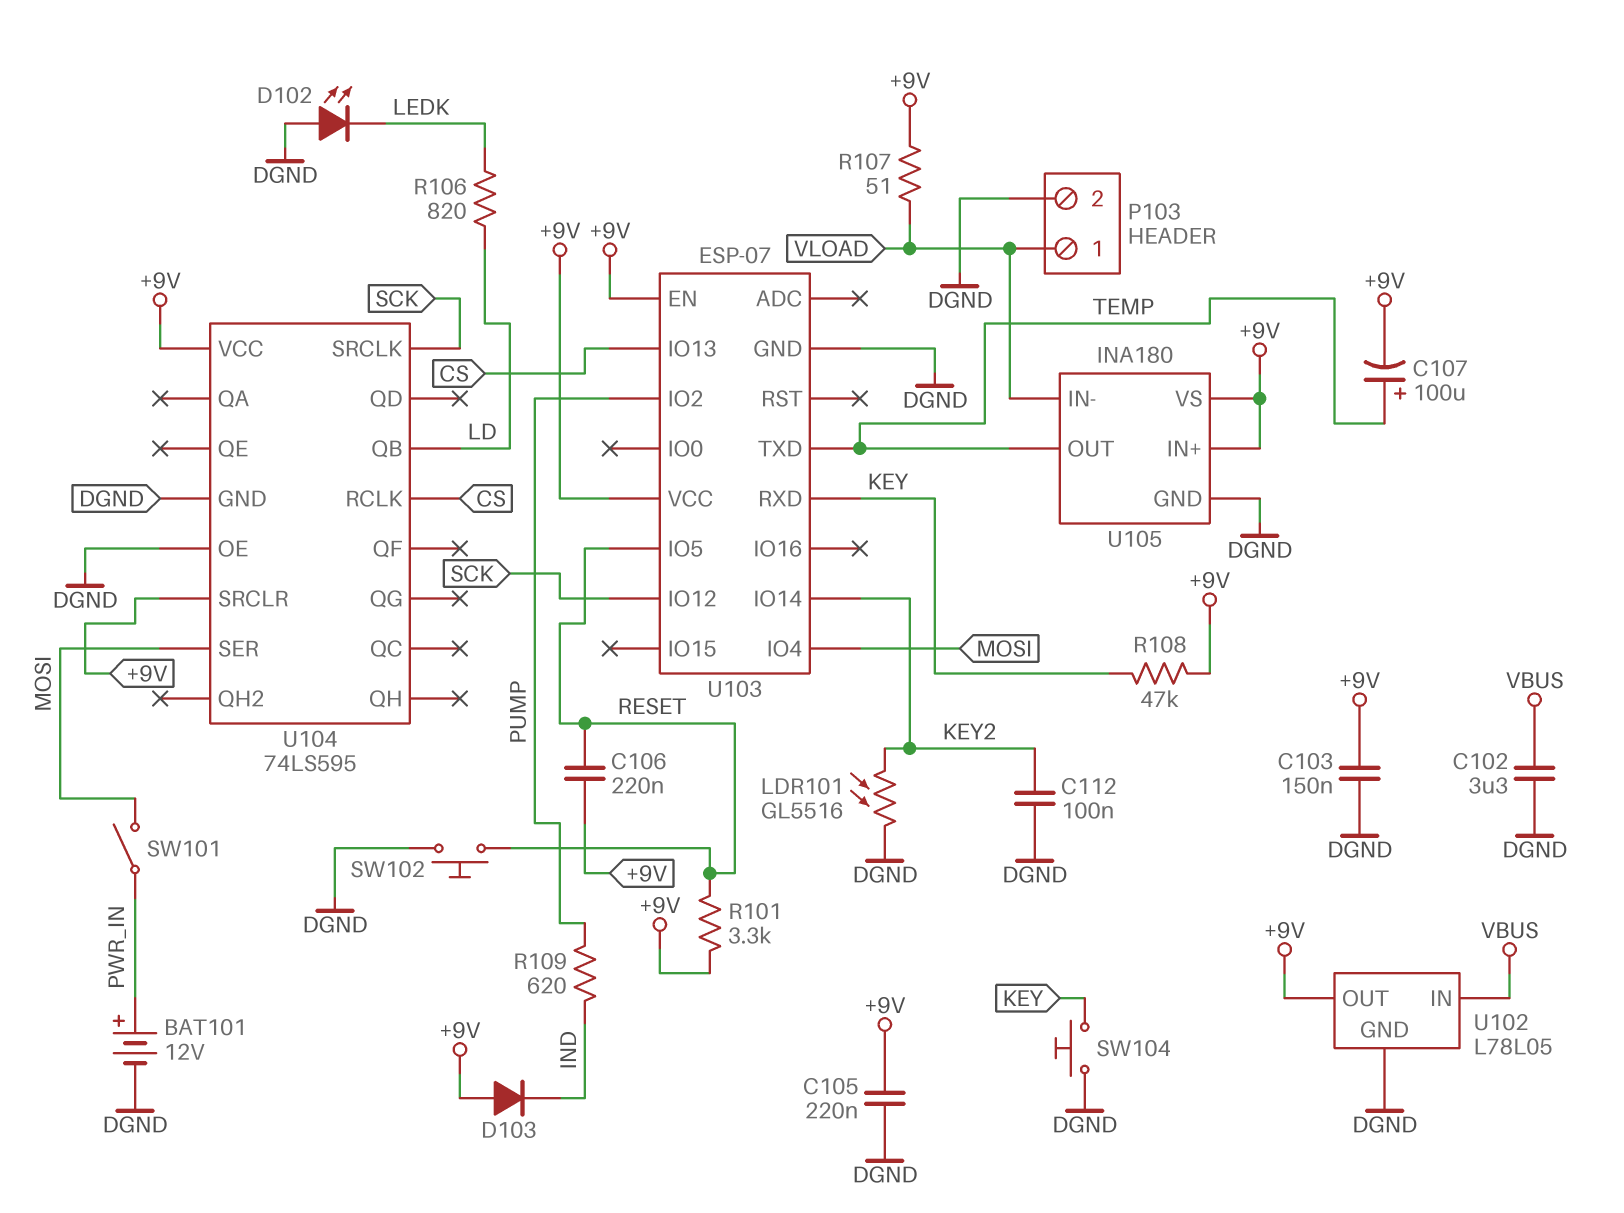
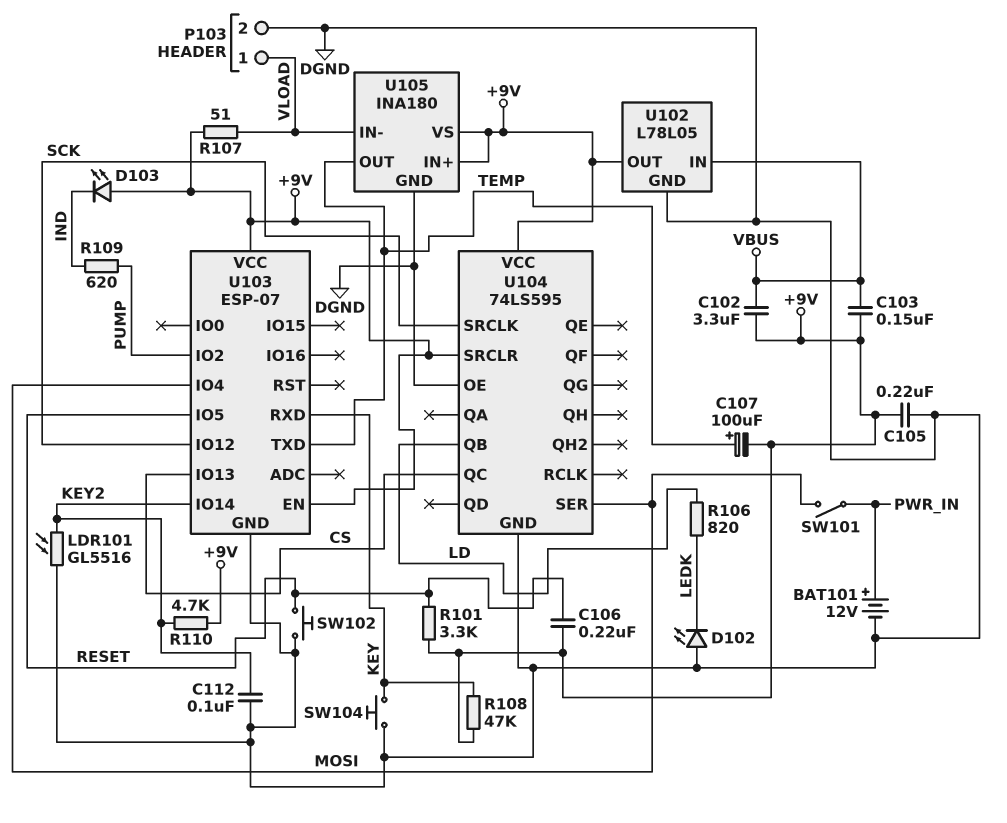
C102: 3.3uF (DGND, VBUS) -> 3.3uF (+9V, VBUS)
C103: 150nF (+9V, DGND) -> 150nF (+9V, VBUS)
D103: diode (A +9V, K IND) -> LED (A +9V, K IND)
R110: none -> 4.7k (+9V, KEY2)
U104 pin QC: none -> CS
U104 pin RCLK: CS -> none

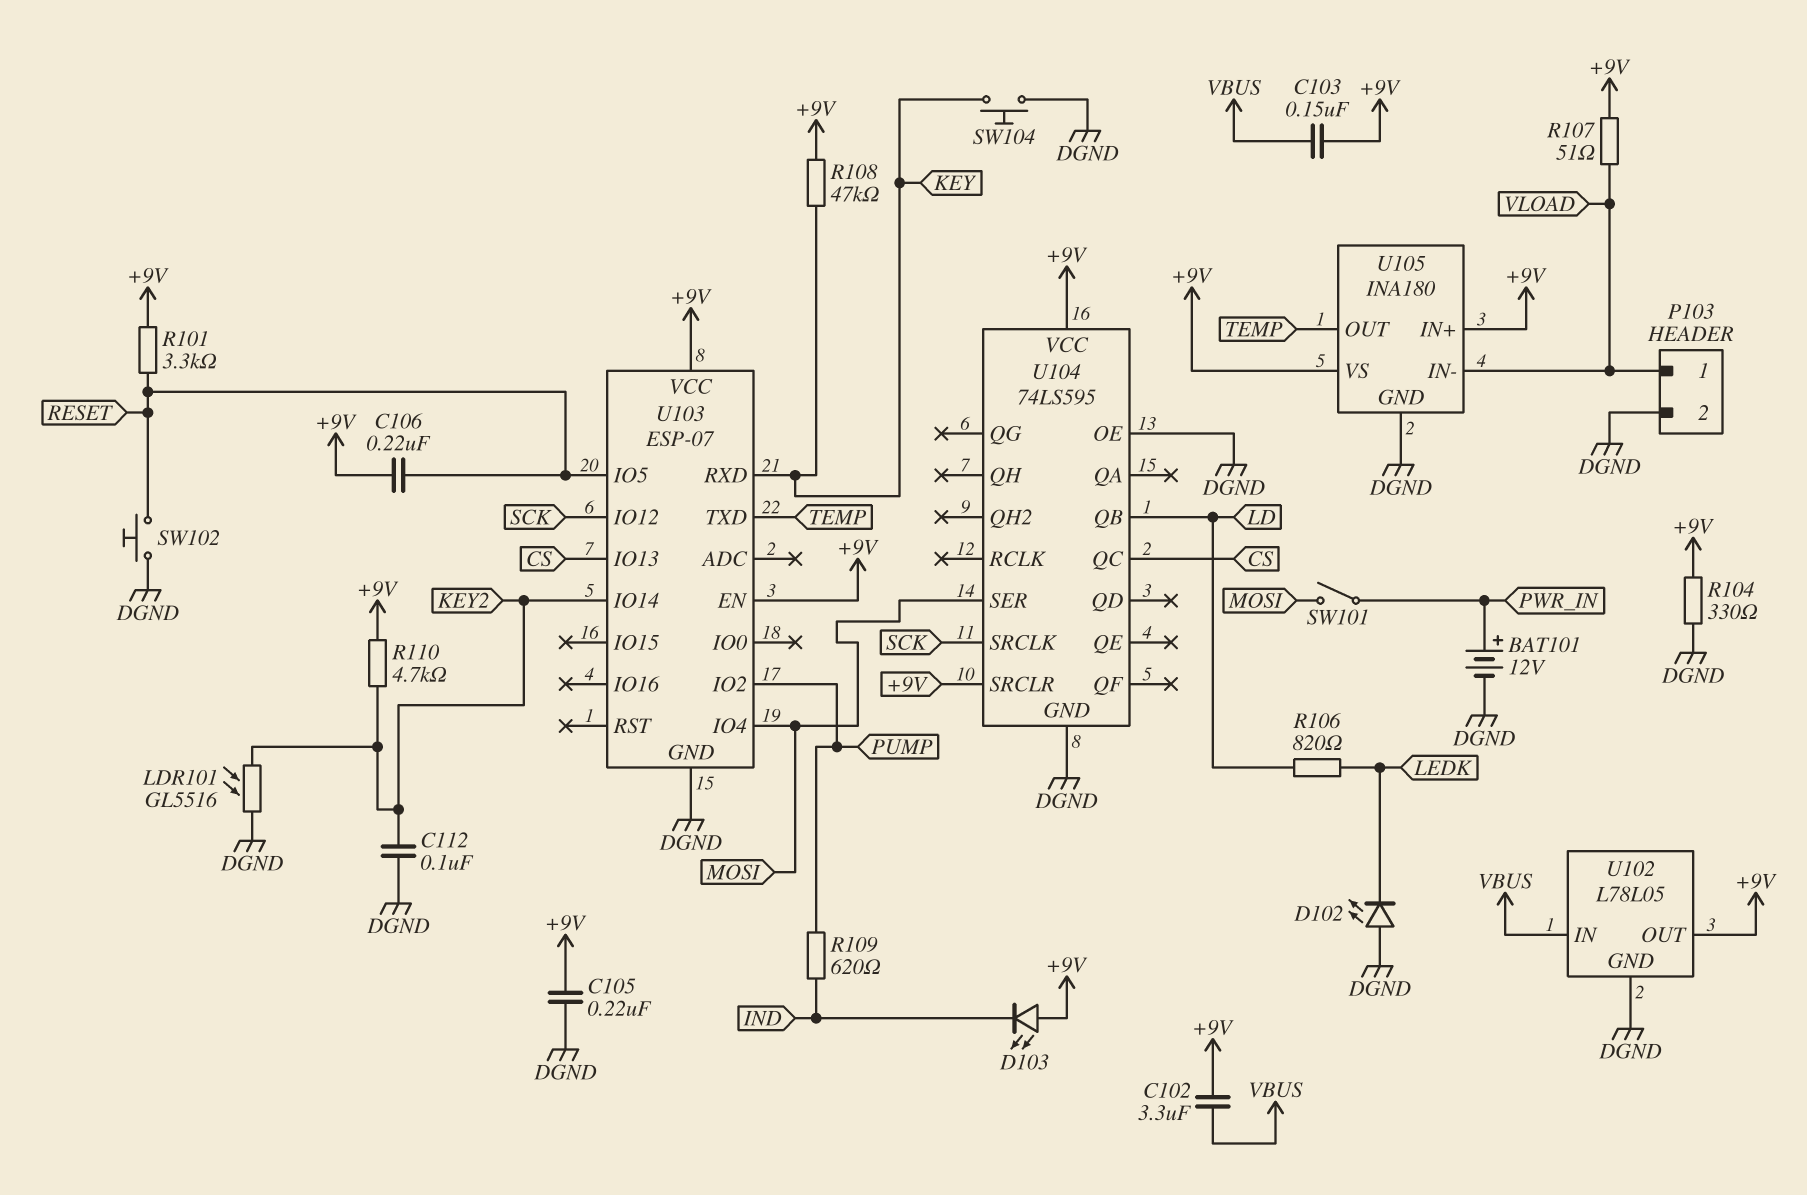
C107: 100uF (plus TEMP, minus +9V) -> none
R104: none -> 330 (+9V, DGND)

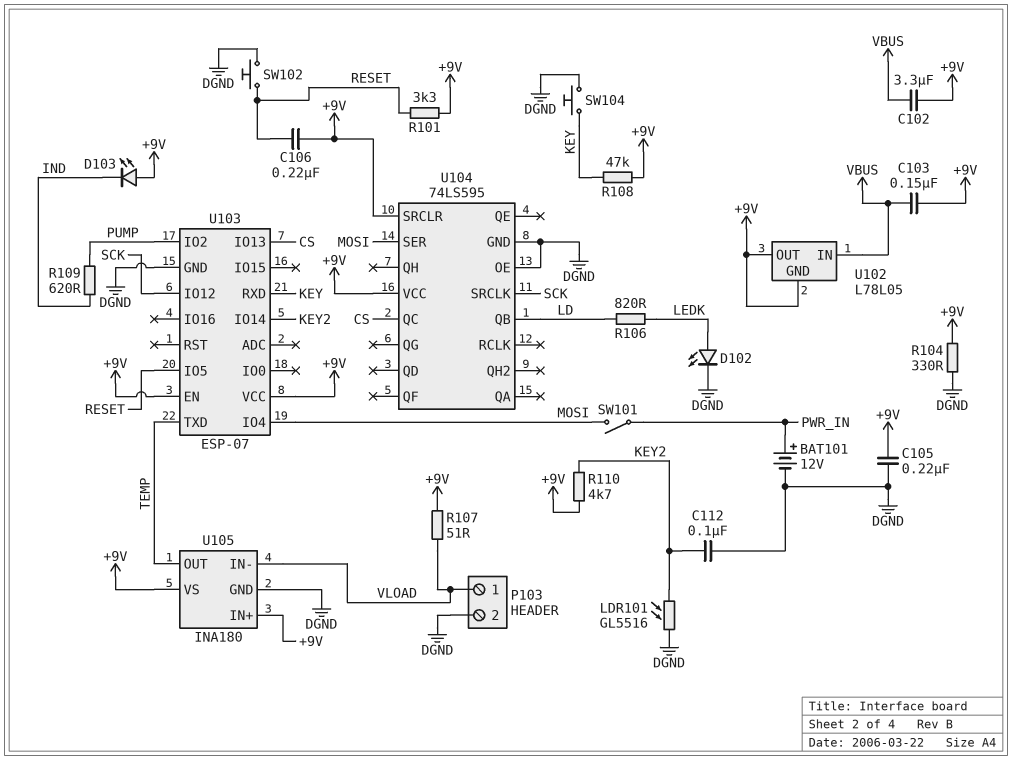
D102: LED (A DGND, K LEDK) -> LED (A LEDK, K DGND)
U102 pin GND: DGND -> +9V

